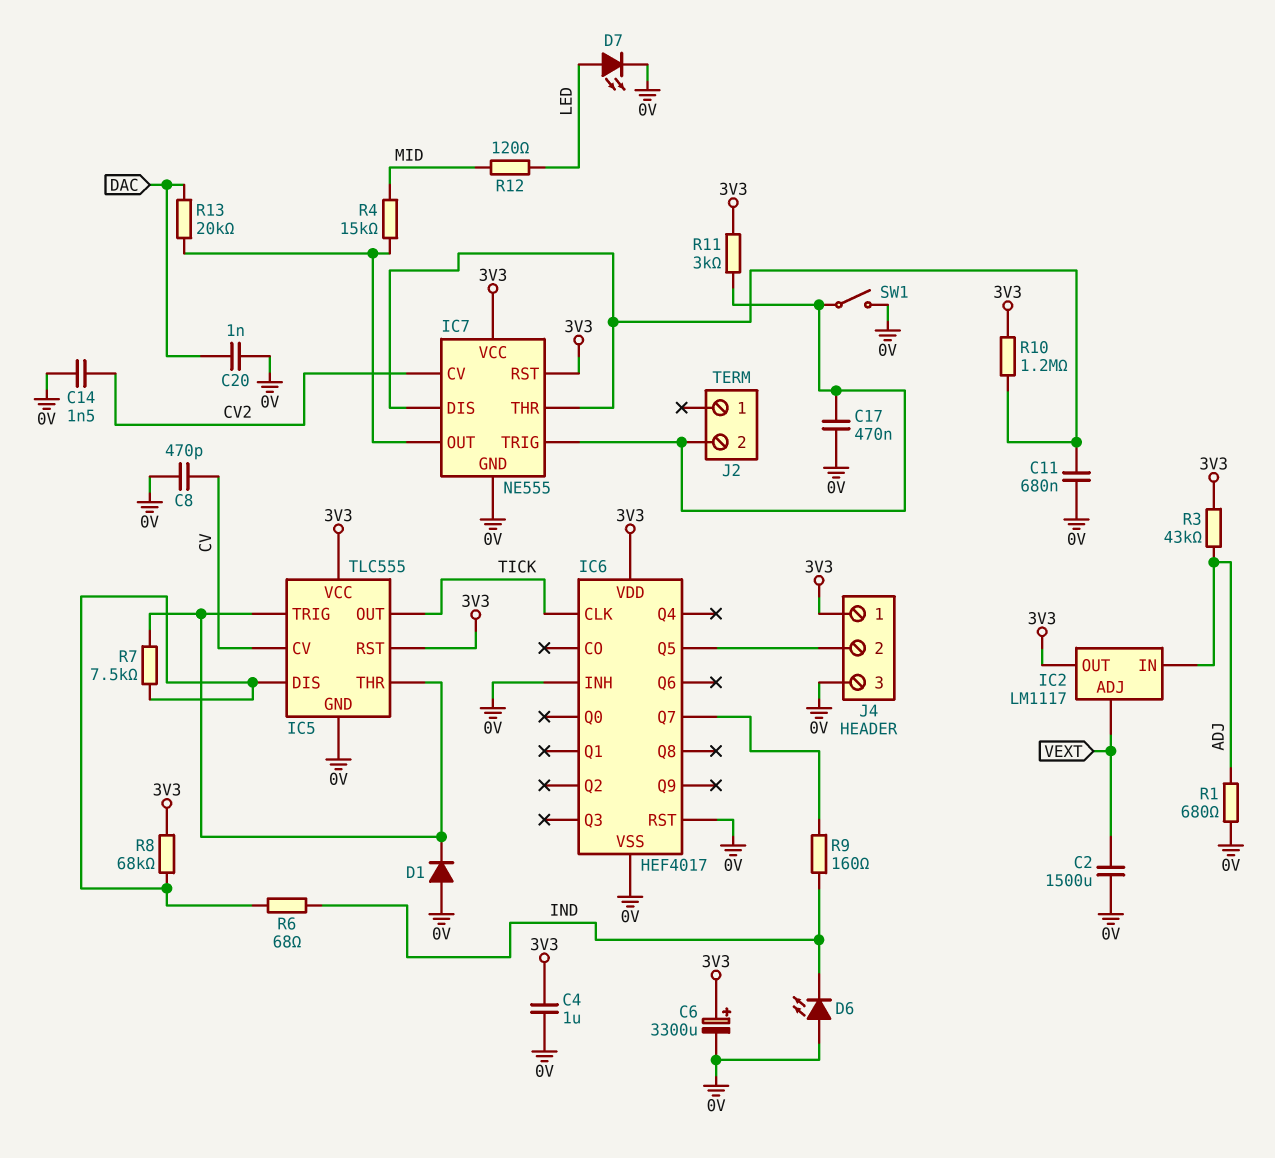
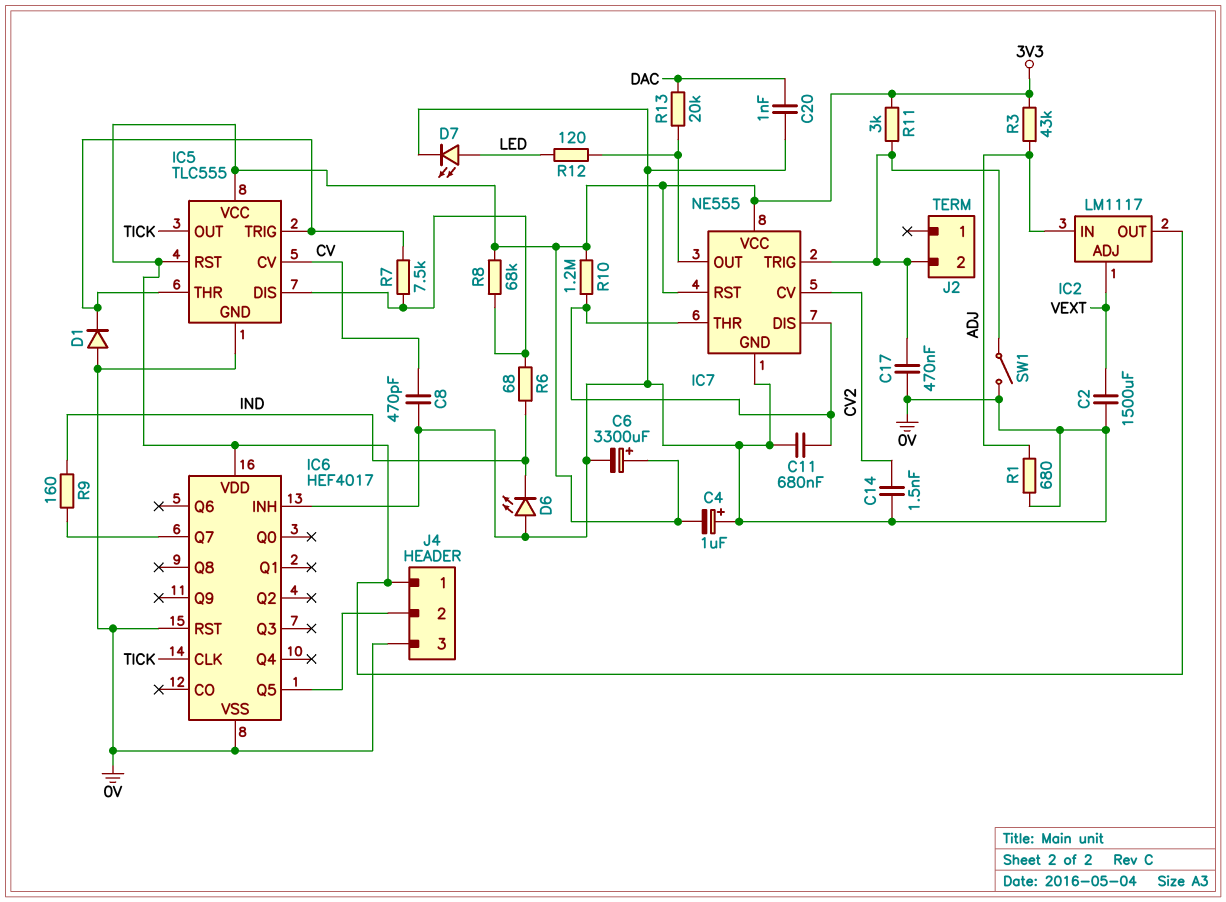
C4: 1uF (0V, 3V3) -> 1uF (plus 0V, minus 3V3)
R4: 15k (IC7/OUT, MID) -> none
R12: 120 (LED, MID) -> 120 (IC7/OUT, LED)

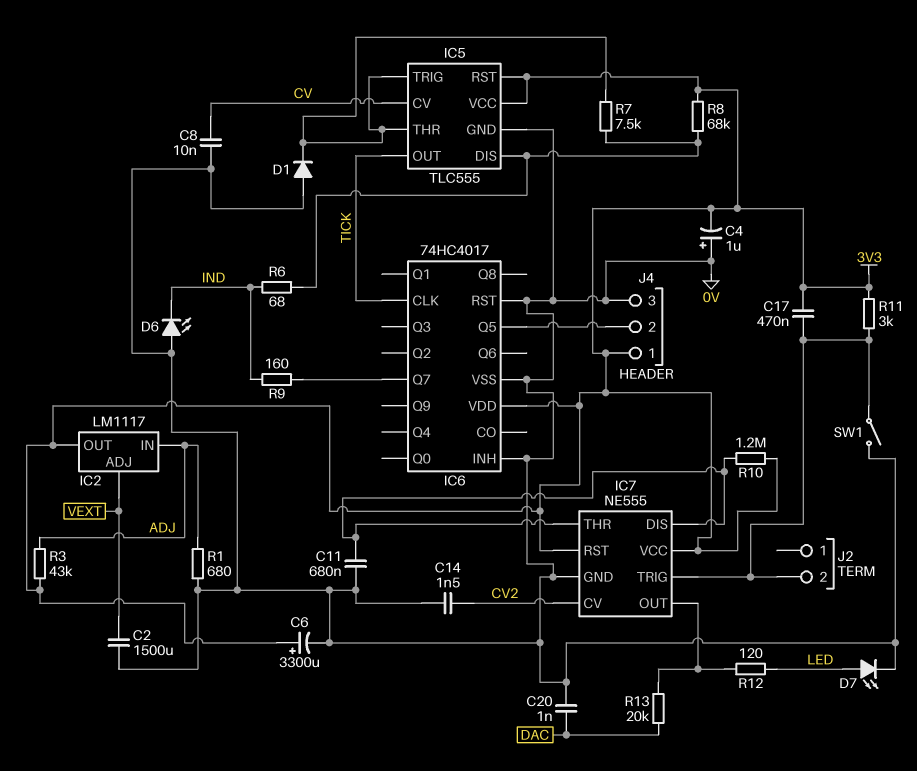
C8: 470pF (0V, CV) -> 10nF (0V, CV)
C17: 470nF (0V, IC7/TRIG) -> 470nF (3V3, IC7/TRIG)
IC6: HEF4017 -> 74HC4017

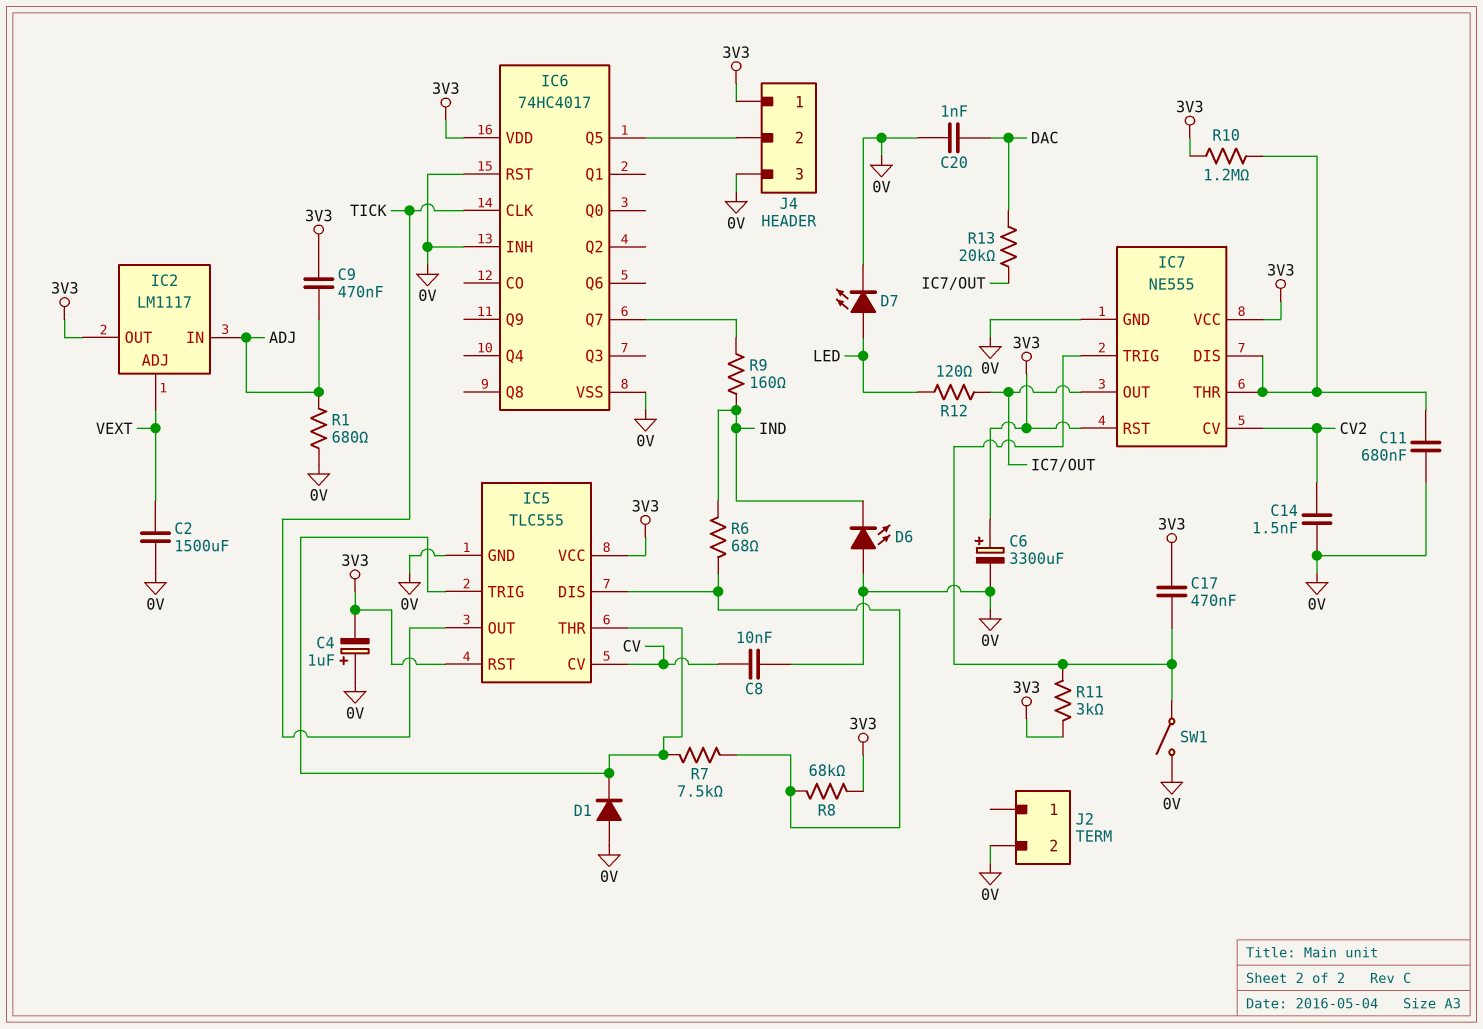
C9: none -> 470nF (3V3, ADJ)
J2 pin 2: IC7/TRIG -> 0V
R3: 43k (3V3, ADJ) -> none

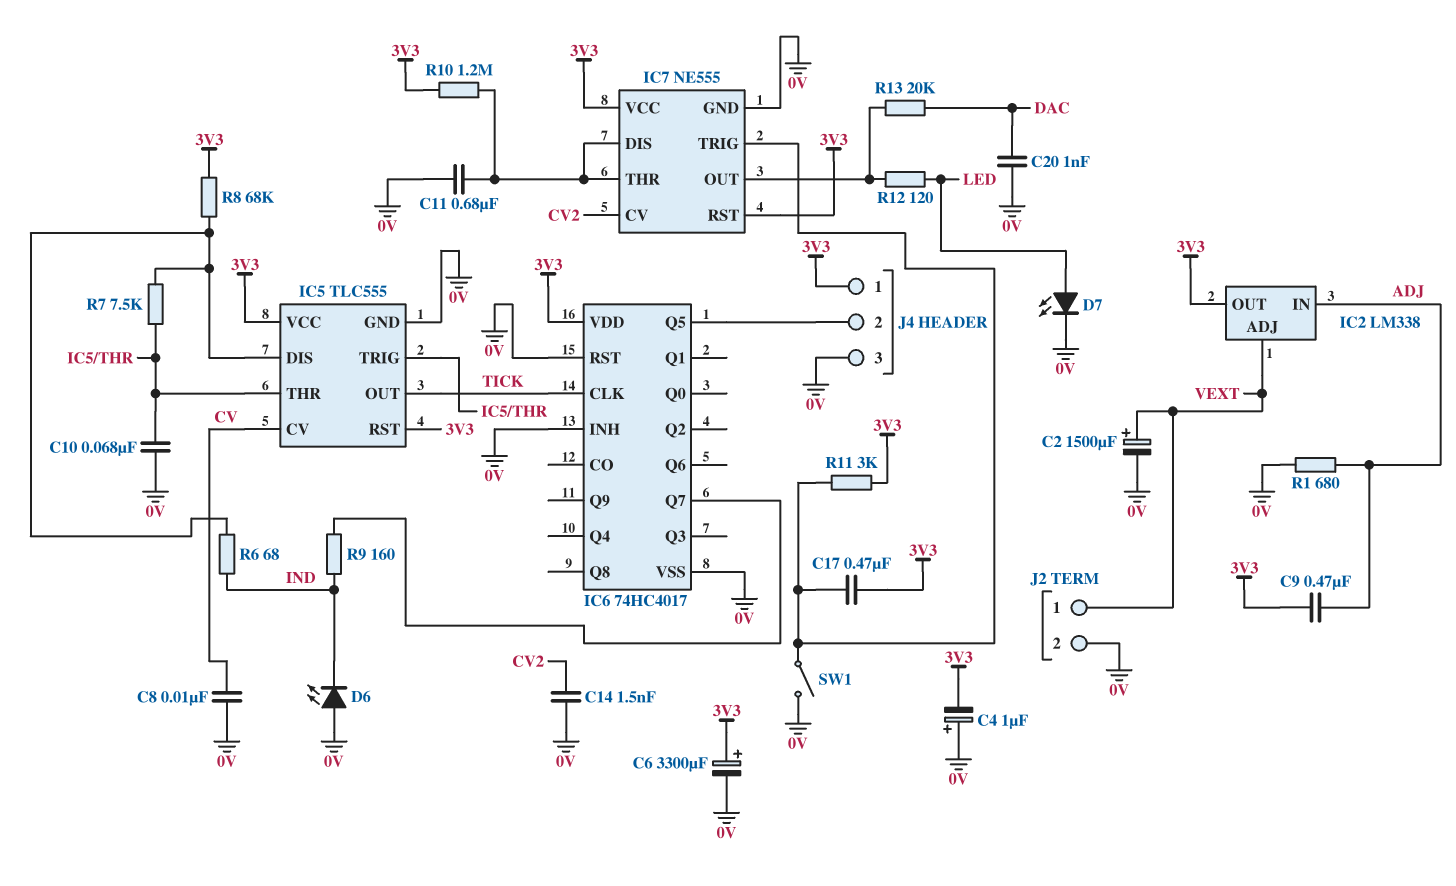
C2: 1500uF (0V, VEXT) -> 1500uF (plus VEXT, minus 0V)
C10: none -> 68nF (0V, IC5/THR)
D1: diode (A 0V, K IC5/THR) -> none
IC2: LM1117 -> LM338
J2 pin 1: none -> VEXT

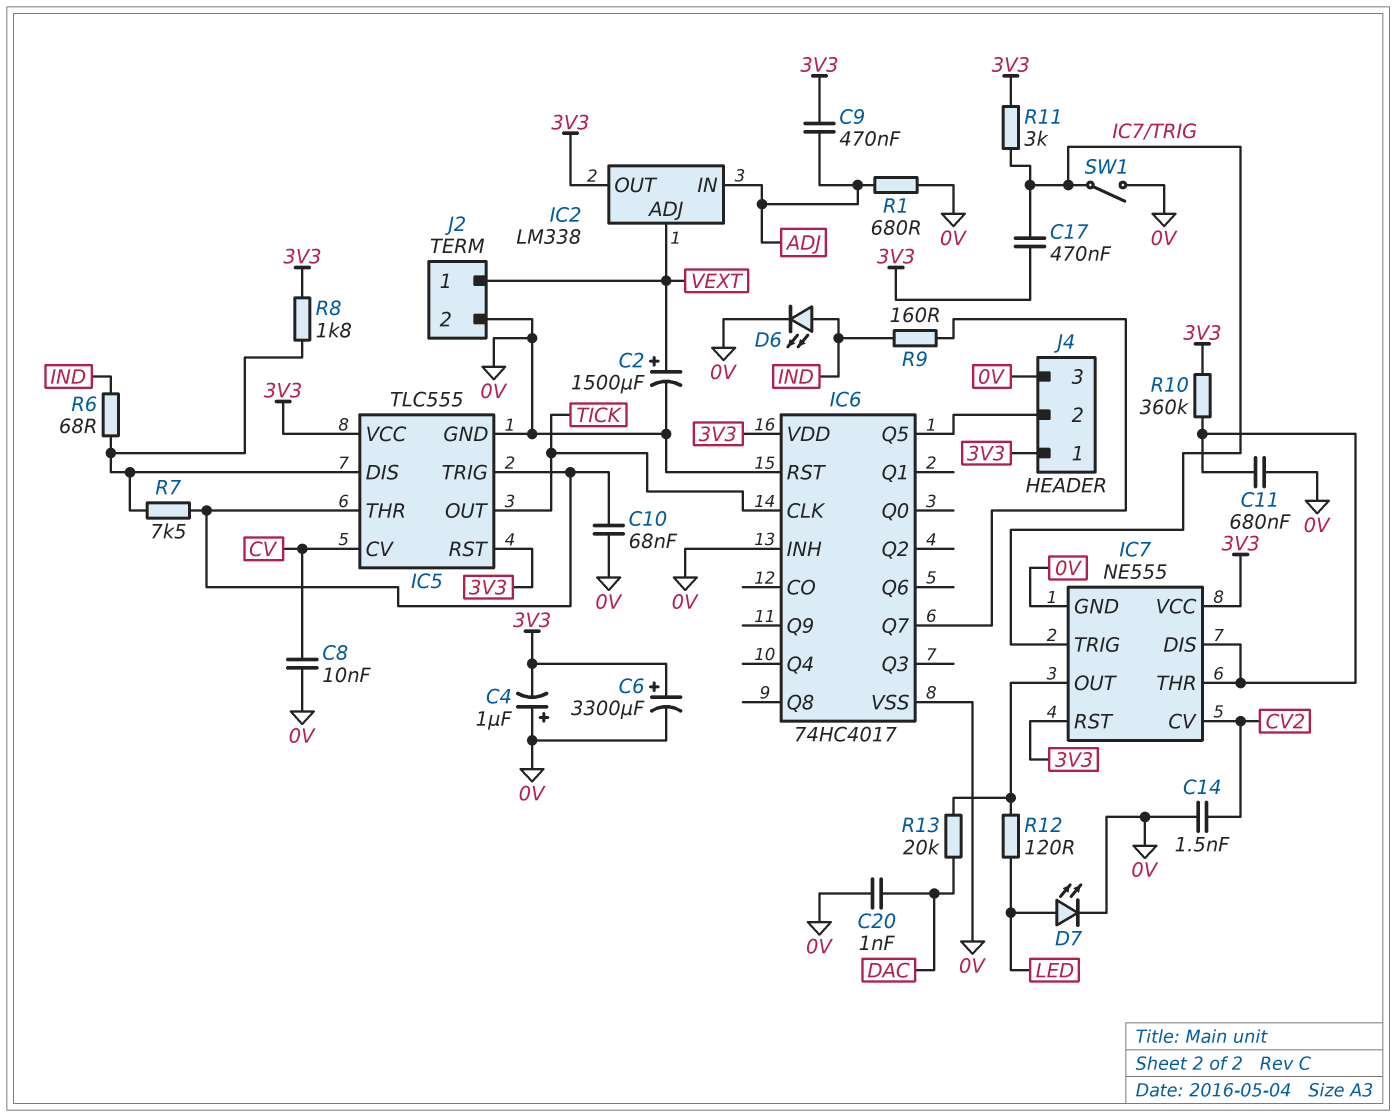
D6: LED (A 0V, K IND) -> LED (A IND, K 0V)
R8: 68k (3V3, IC5/DIS) -> 1.8k (3V3, IC5/DIS)
R10: 1.2M (3V3, IC7/DIS) -> 360k (3V3, IC7/DIS)

